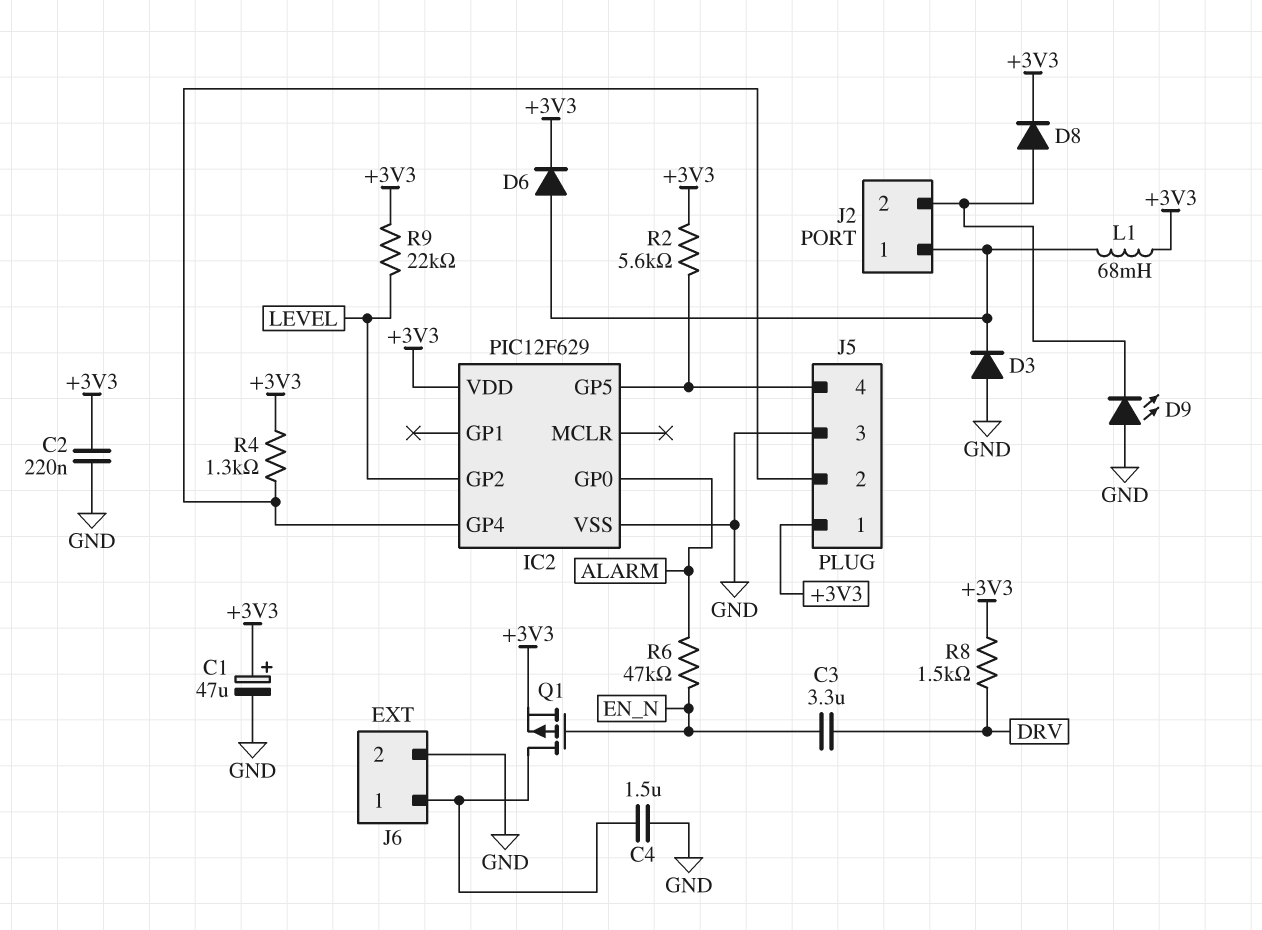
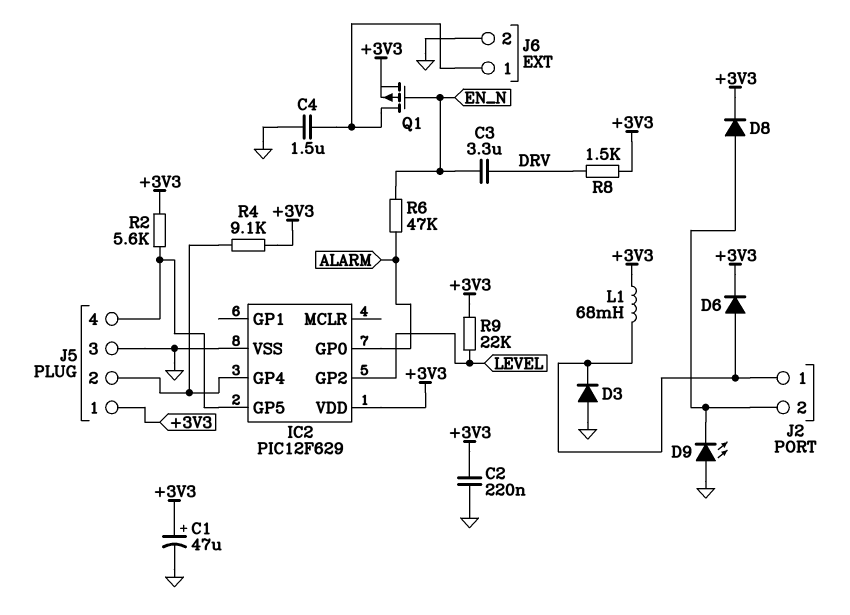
R4: 1.3k (+3V3, IC2/GP4) -> 9.1k (+3V3, IC2/GP4)

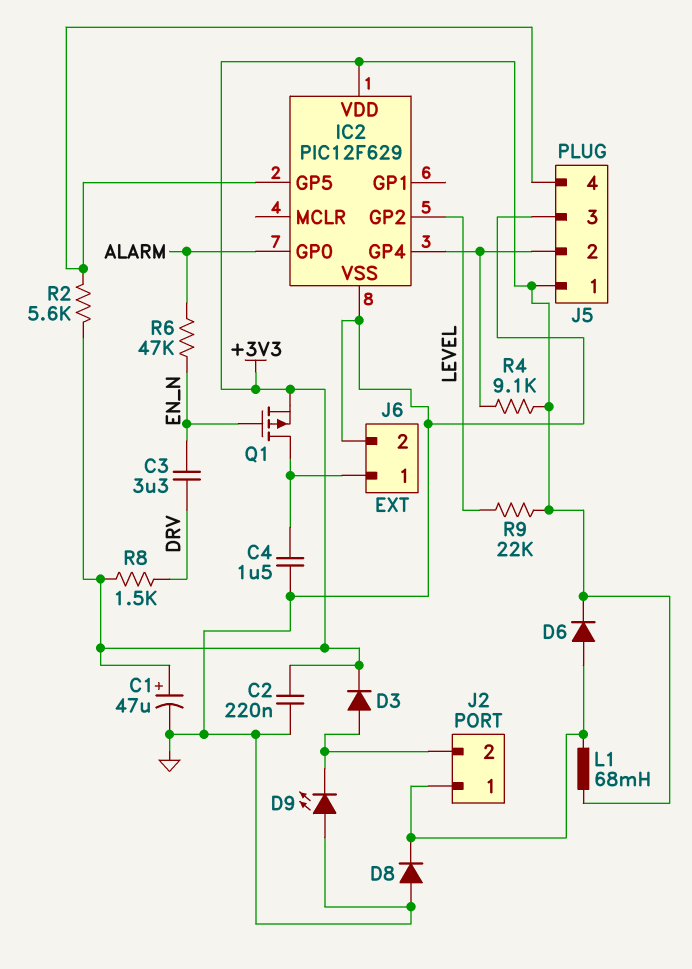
D3: diode (A GND, K J2/1) -> diode (A J2/2, K +3V3)
D8: diode (A J2/2, K +3V3) -> diode (A GND, K J2/1)

